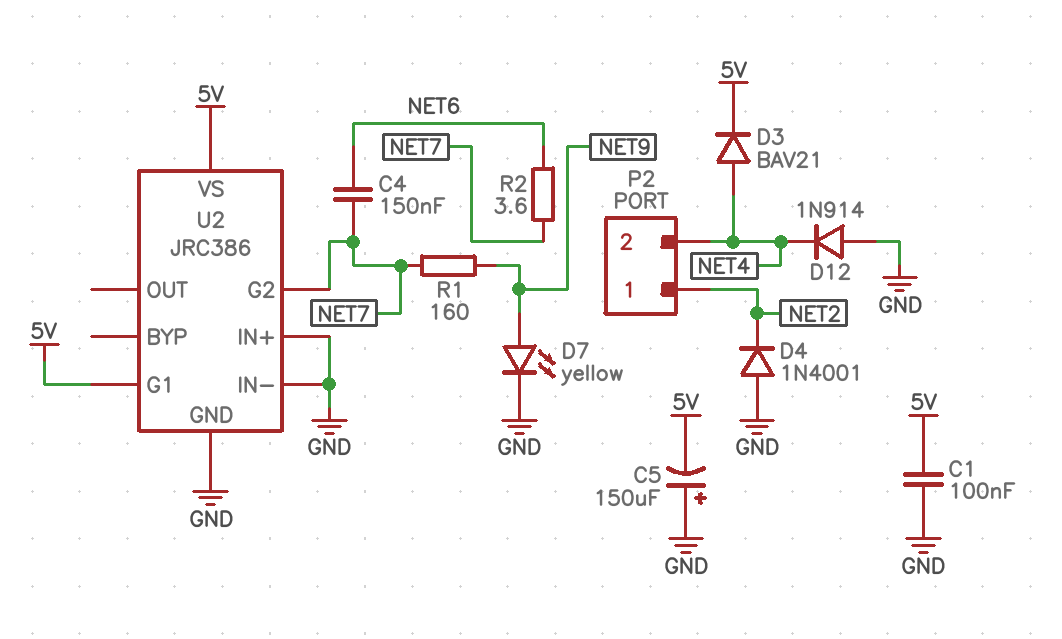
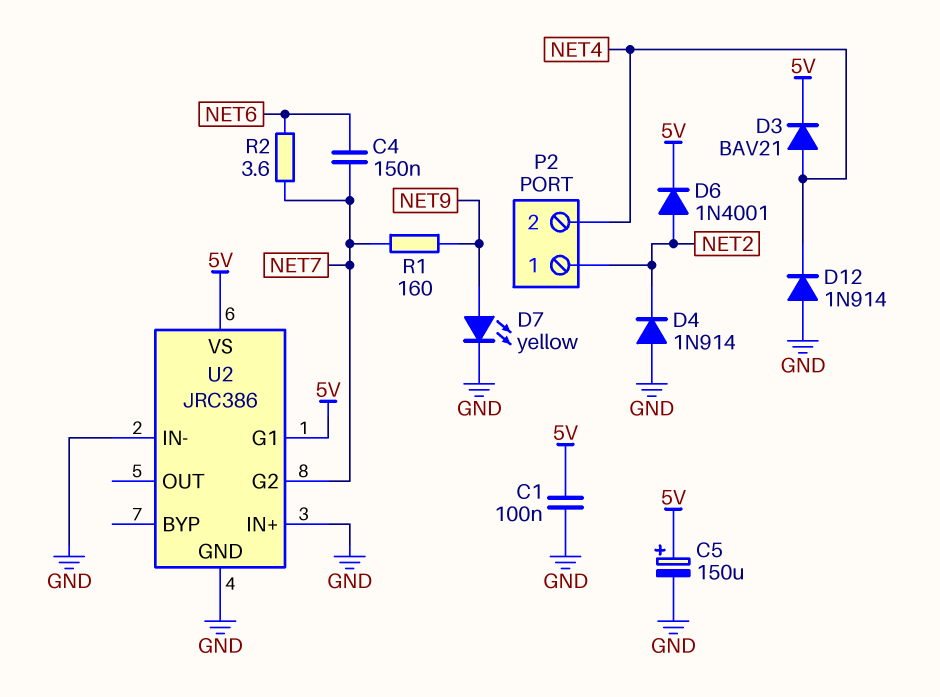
C5: 150uF (plus GND, minus 5V) -> 150uF (plus 5V, minus GND)
D4: diode 1N4001 (A GND, K NET2) -> diode 1N914 (A GND, K NET2)
D6: none -> diode 1N4001 (A NET2, K 5V)

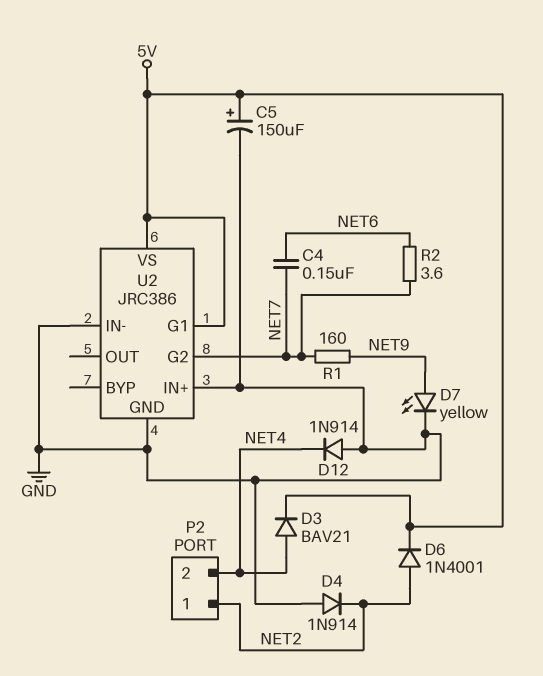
C1: 100nF (5V, GND) -> none

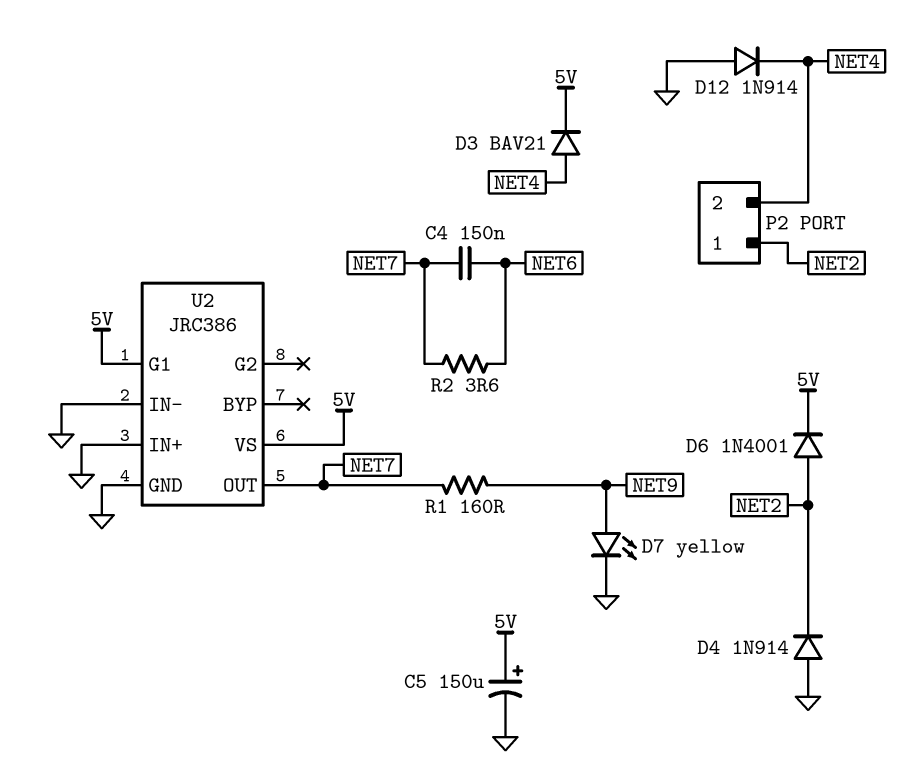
U2 pin G2: NET7 -> none
U2 pin OUT: none -> NET7

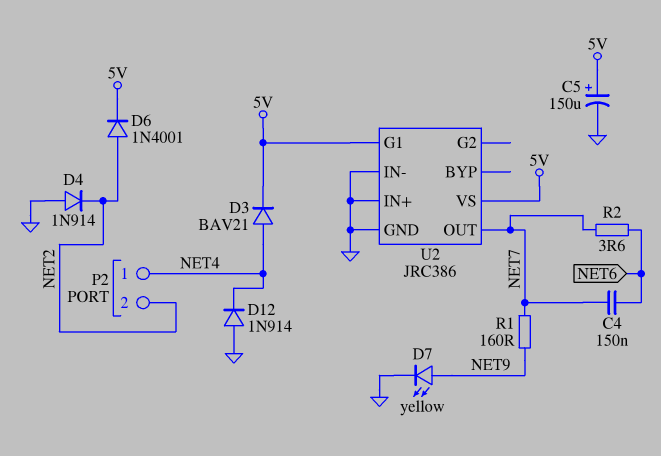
P2 pin 1: NET2 -> NET4
P2 pin 2: NET4 -> NET2

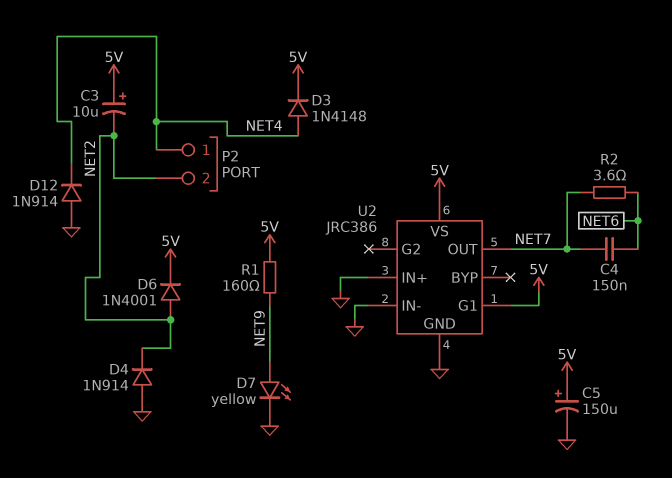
C3: none -> 10uF (plus 5V, minus NET2)
D3: diode BAV21 (A NET4, K 5V) -> diode 1N4148 (A NET4, K 5V)
R1: 160 (NET7, NET9) -> 160 (5V, NET9)

